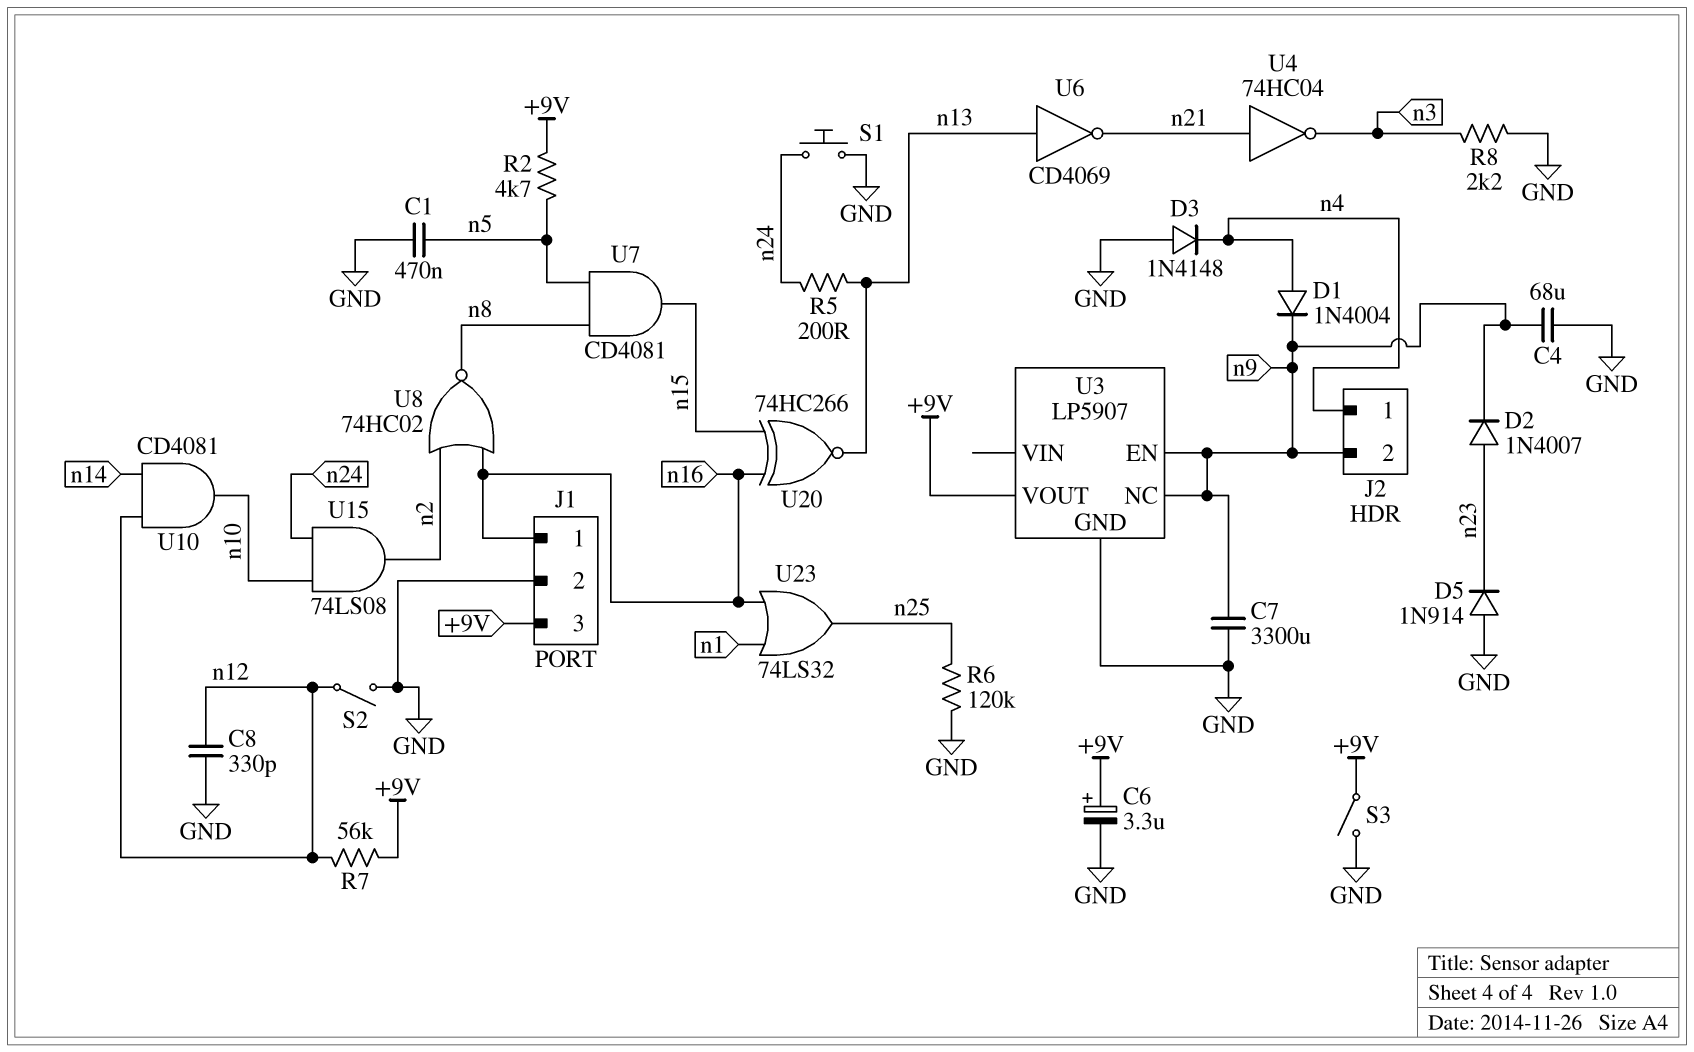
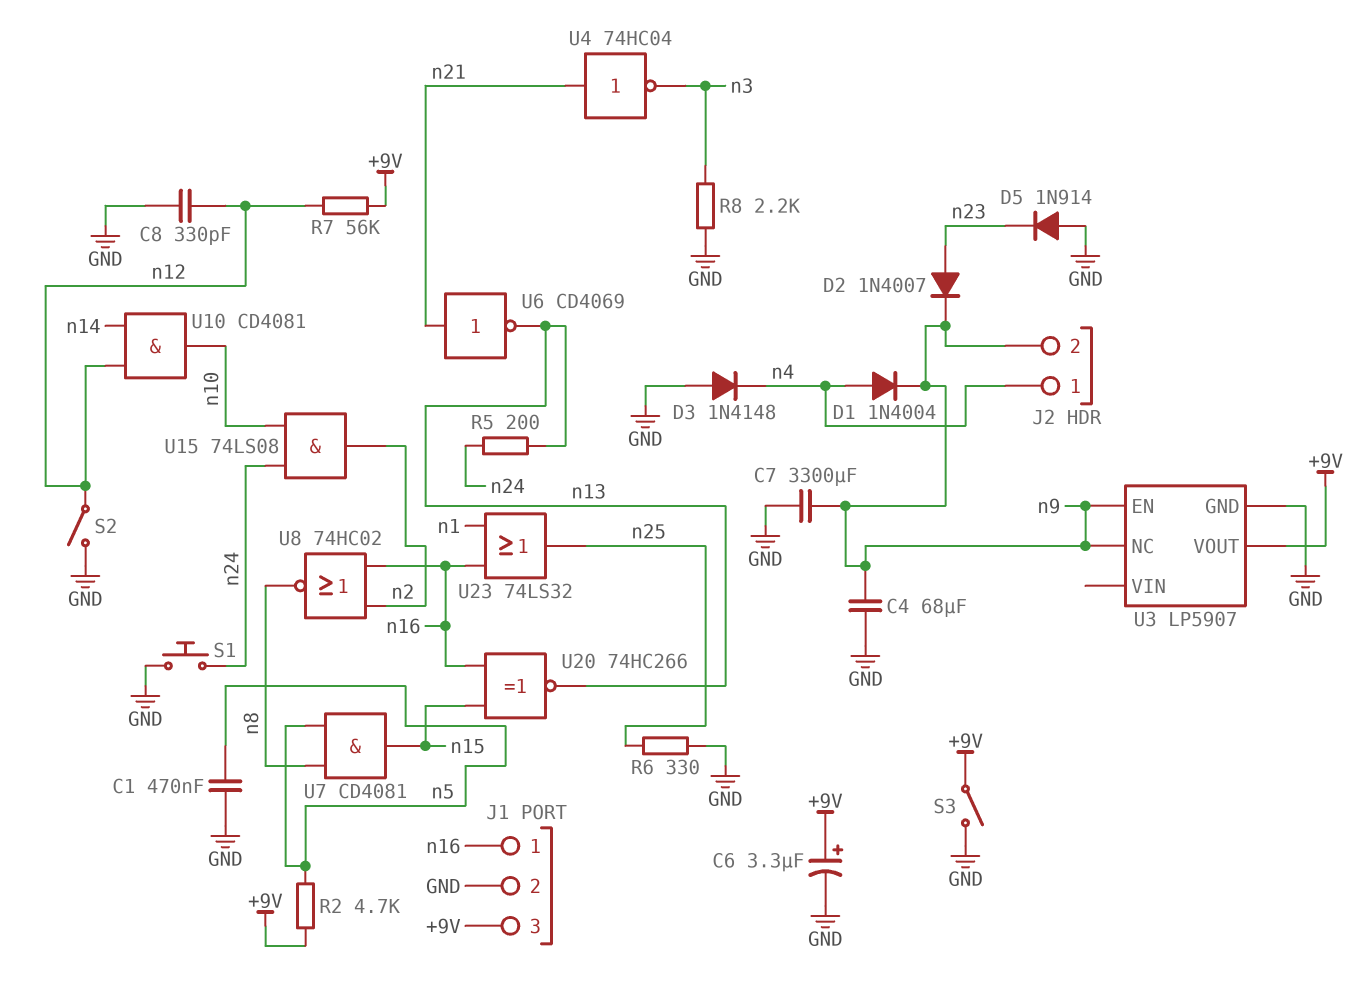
R6: 120k (GND, n25) -> 330 (GND, n25)
U6: NOT CD4069 (in n13, out n21) -> NOT CD4069 (in n21, out n13)

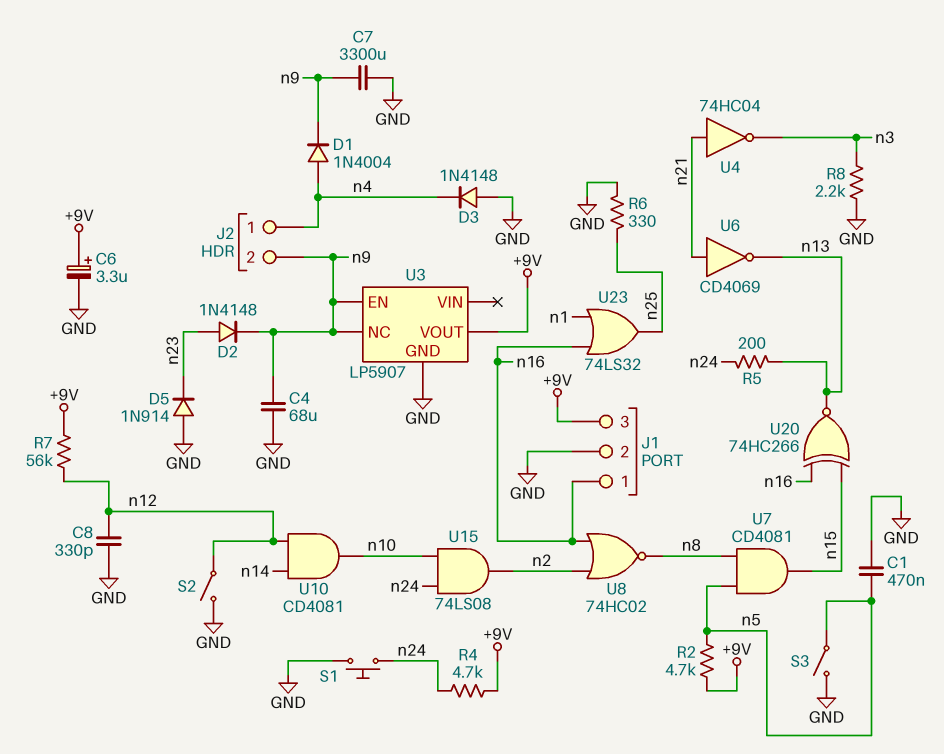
D2: diode 1N4007 (A n23, K n9) -> diode 1N4148 (A n23, K n9)
R4: none -> 4.7k (+9V, n24)
S3: switch (+9V, GND) -> switch (GND, n5)

